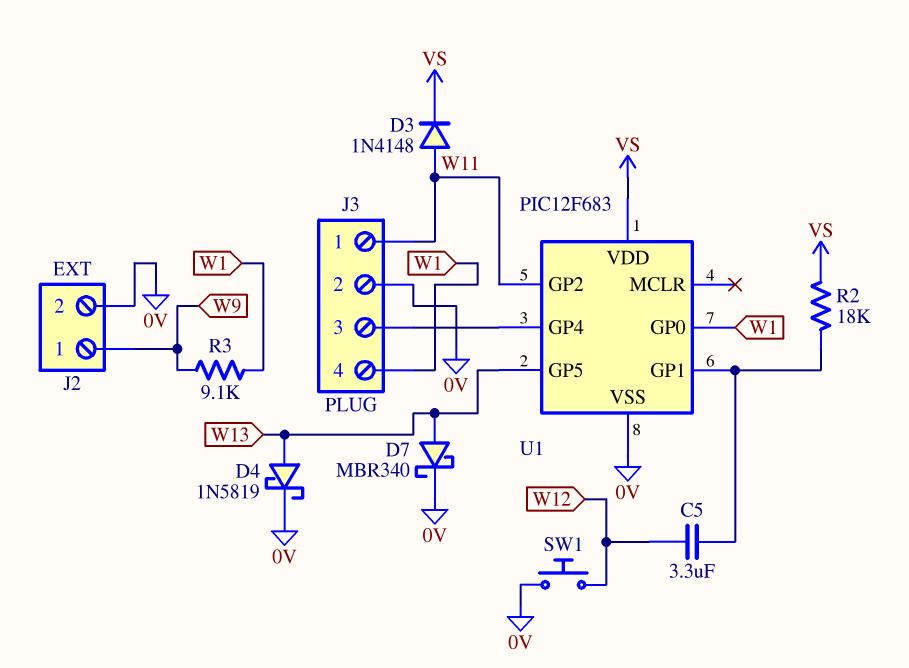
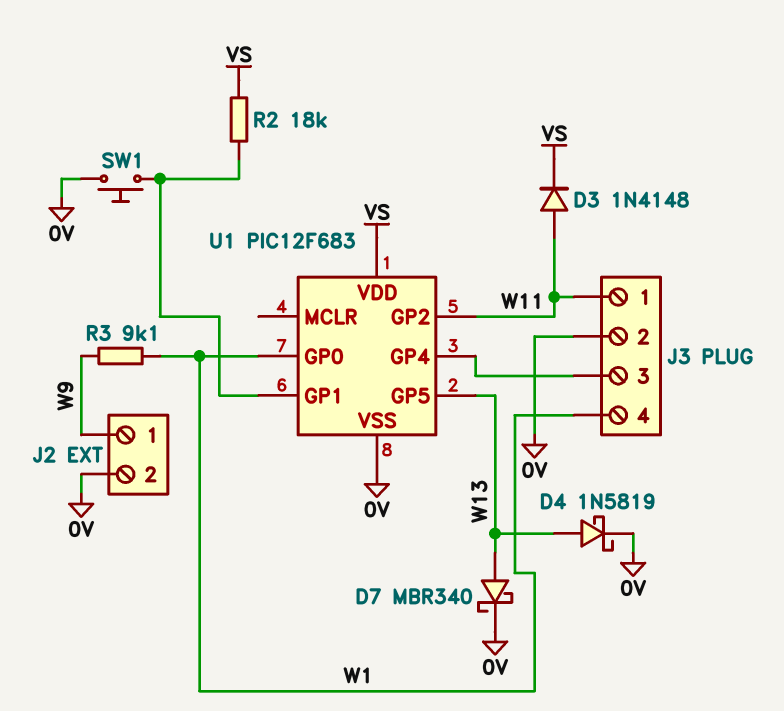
C5: 3.3uF (U1/GP1, W12) -> none
SW1: button (0V, W12) -> button (0V, U1/GP1)

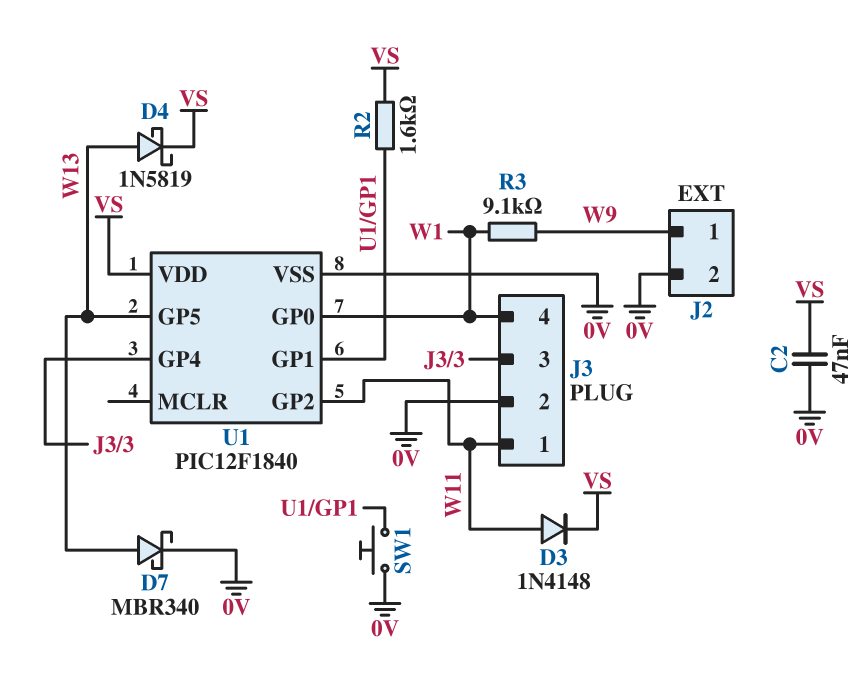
C2: none -> 47nF (0V, VS)
D4: schottky 1N5819 (A W13, K 0V) -> schottky 1N5819 (A W13, K VS)
R2: 18k (U1/GP1, VS) -> 1.6k (U1/GP1, VS)
U1: PIC12F683 -> PIC12F1840

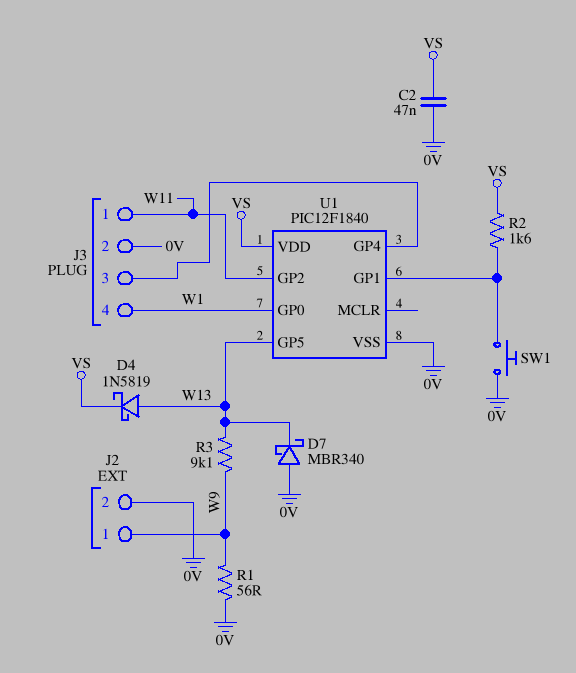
D3: diode 1N4148 (A W11, K VS) -> none
D7: schottky MBR340 (A W13, K 0V) -> schottky MBR340 (A 0V, K W13)
R1: none -> 56 (0V, W9)
R3: 9.1k (W1, W9) -> 9.1k (W9, W13)

